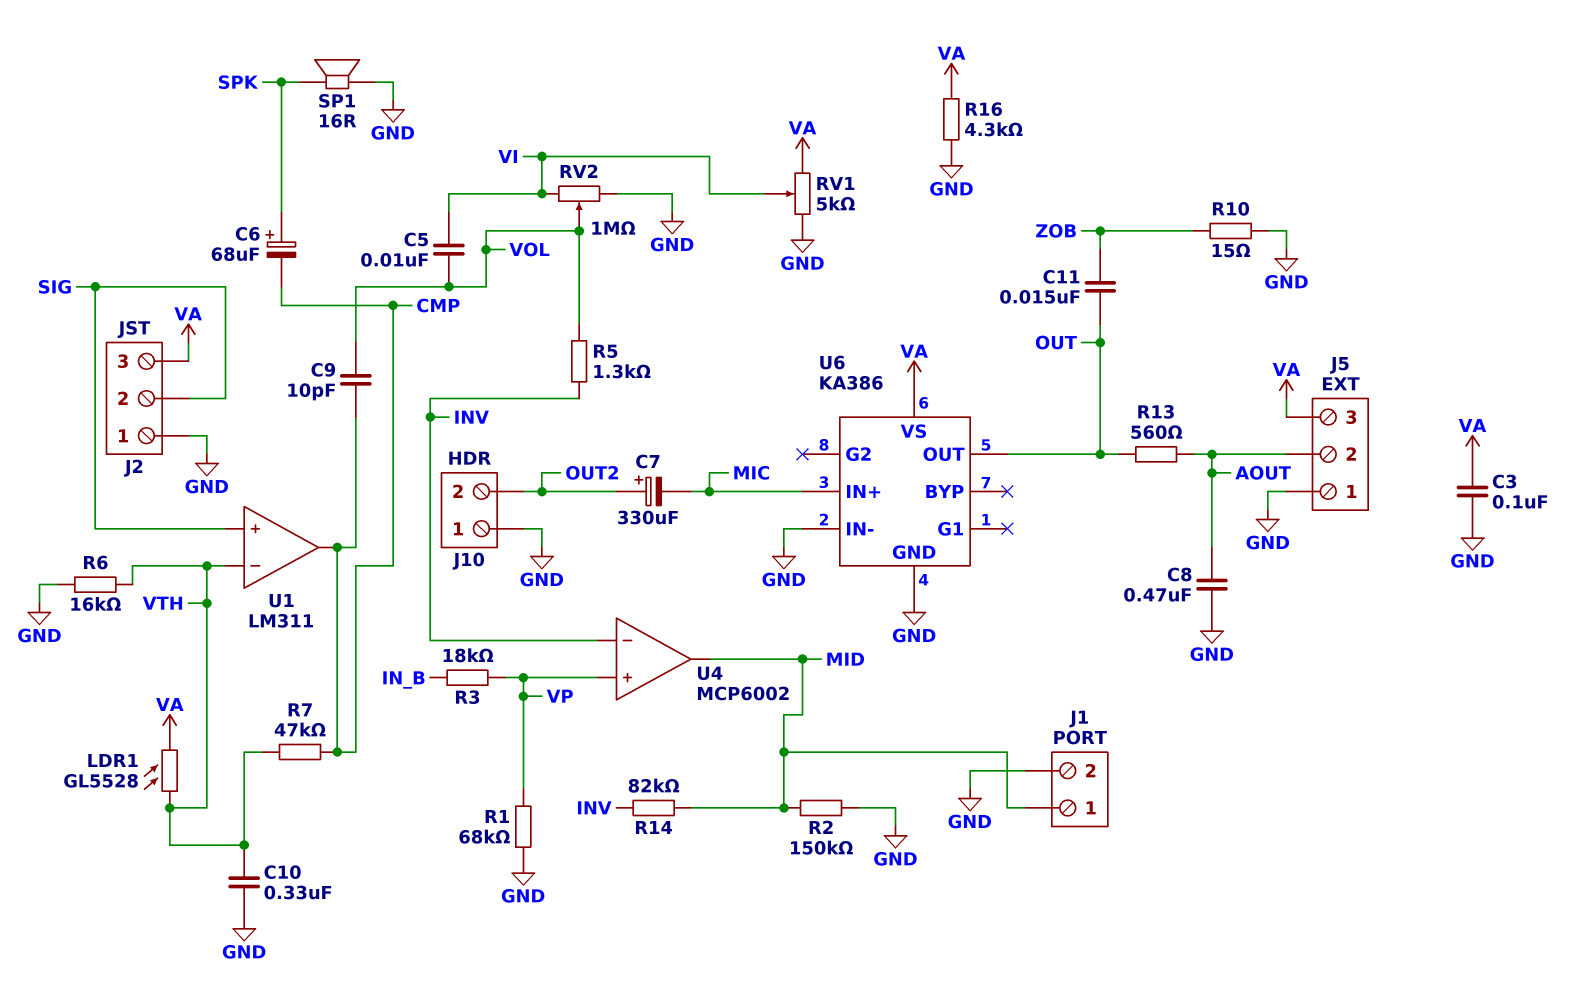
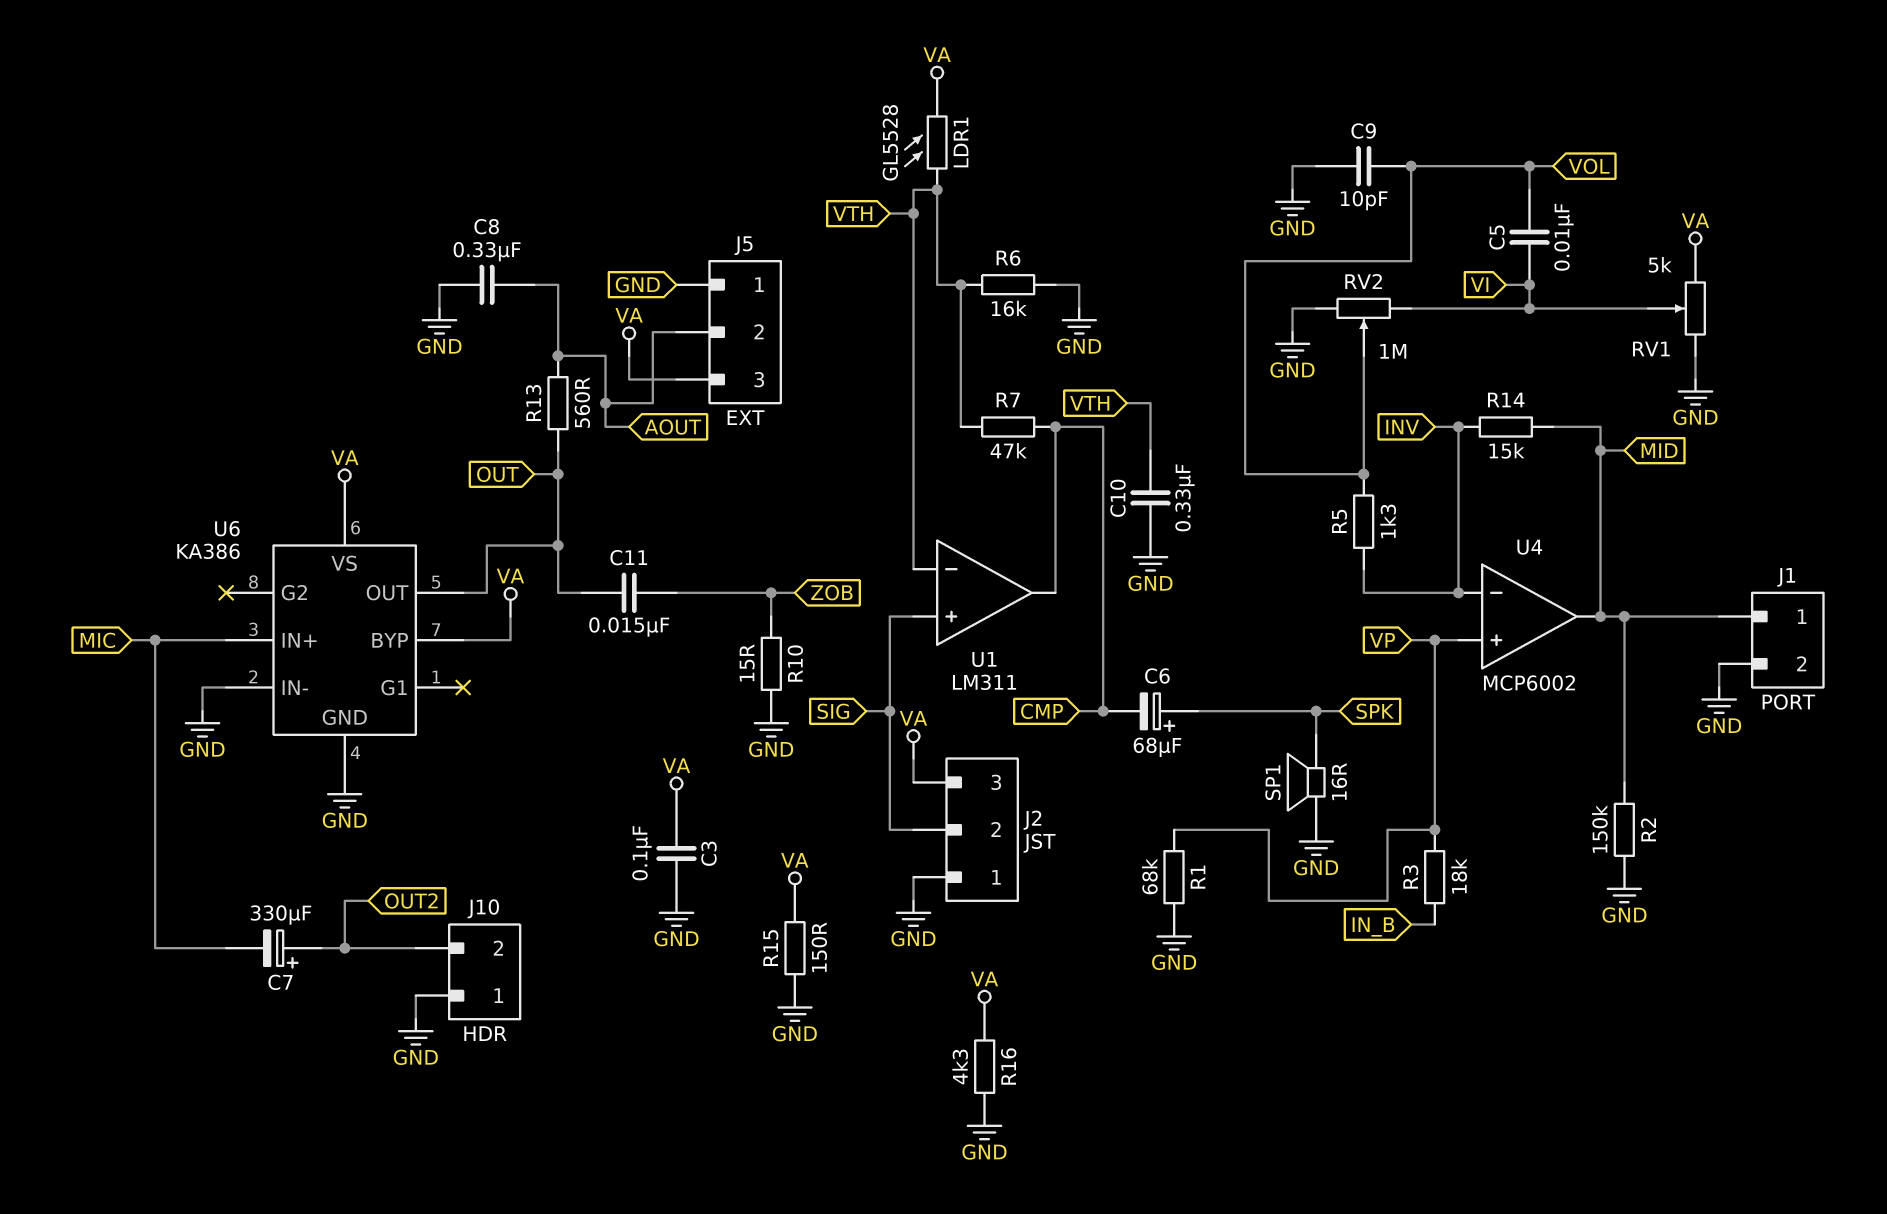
C8: 470nF (AOUT, GND) -> 330nF (AOUT, GND)
C9: 10pF (CMP, VOL) -> 10pF (GND, VOL)
R14: 82k (INV, MID) -> 15k (INV, MID)
R15: none -> 150 (GND, VA)
U6 pin BYP: none -> VA

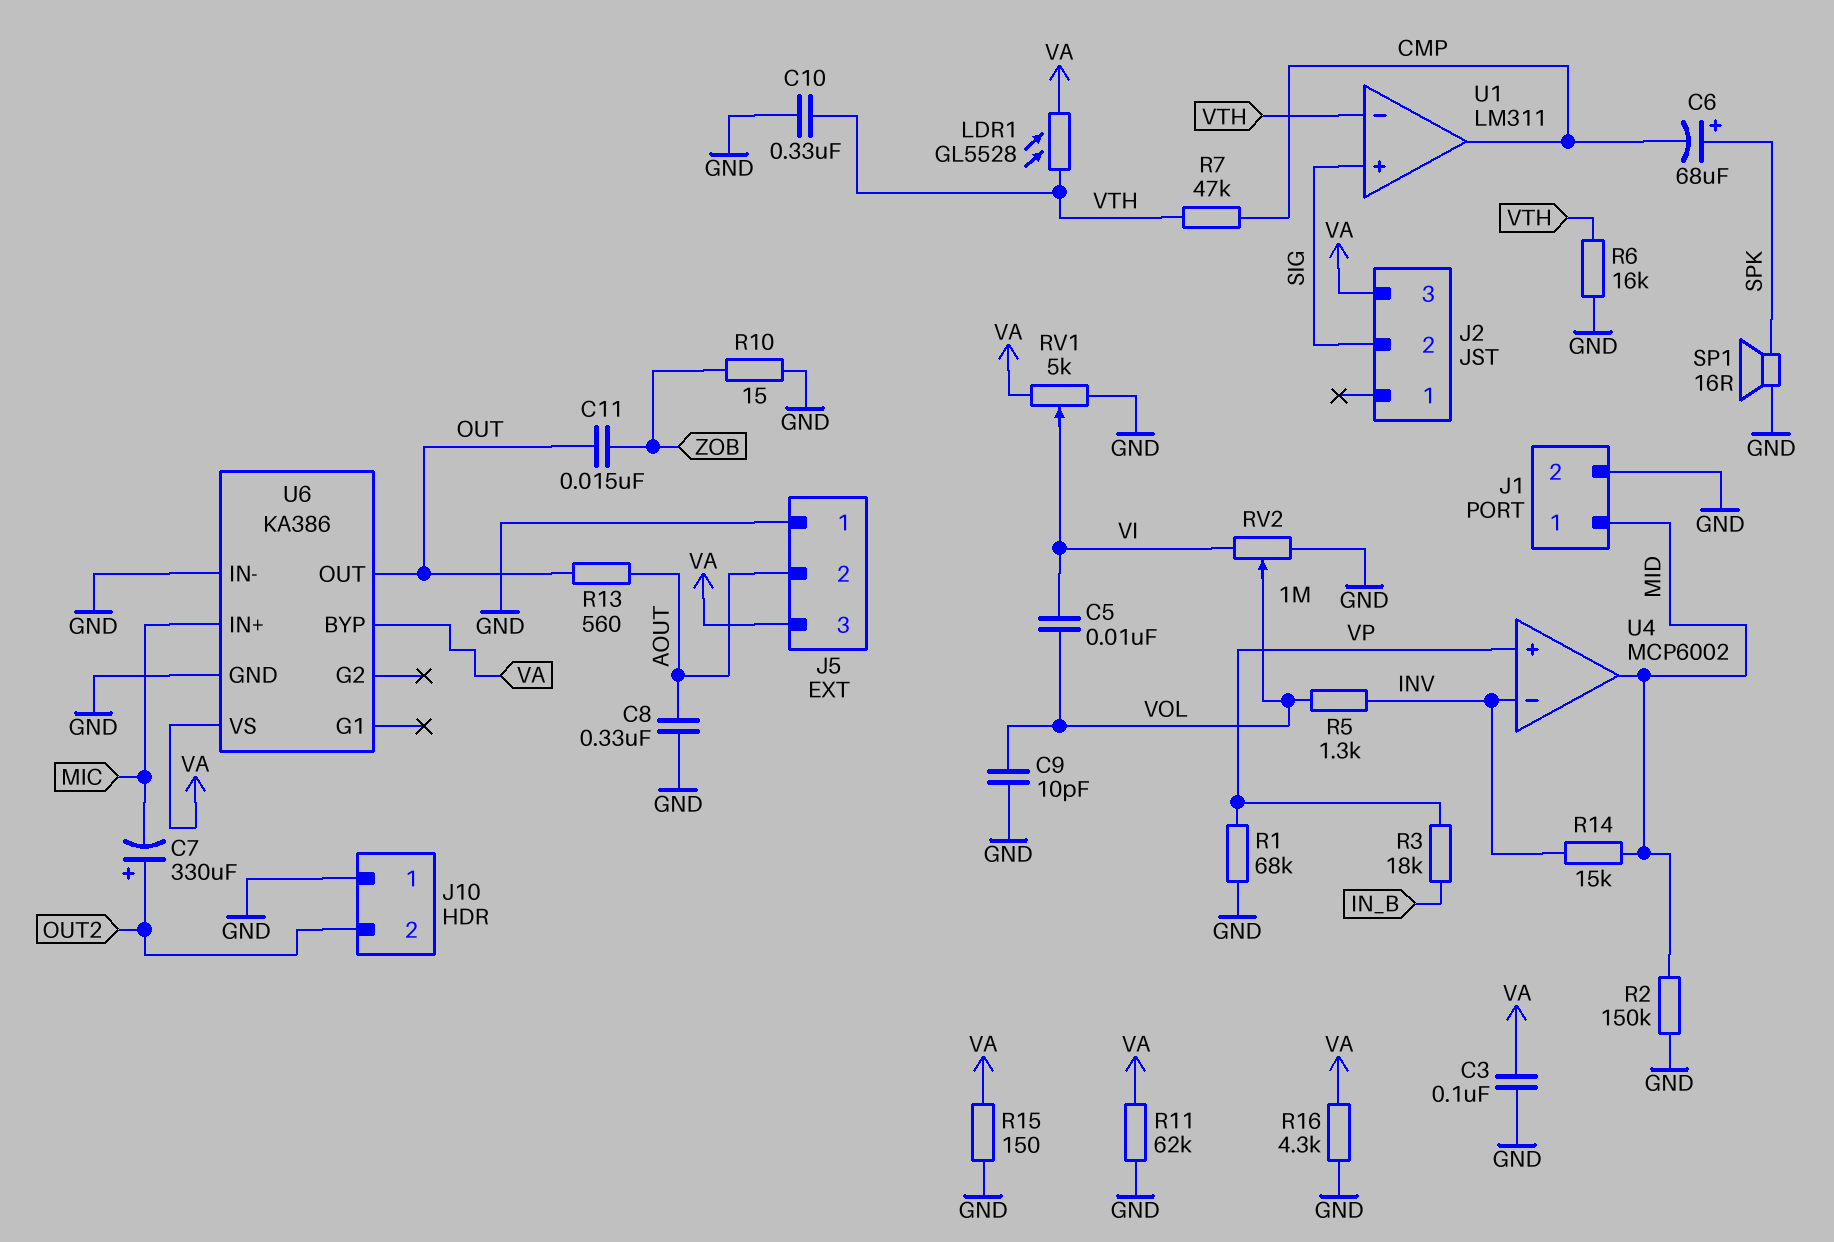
J2 pin 1: GND -> none
R11: none -> 62k (GND, VA)

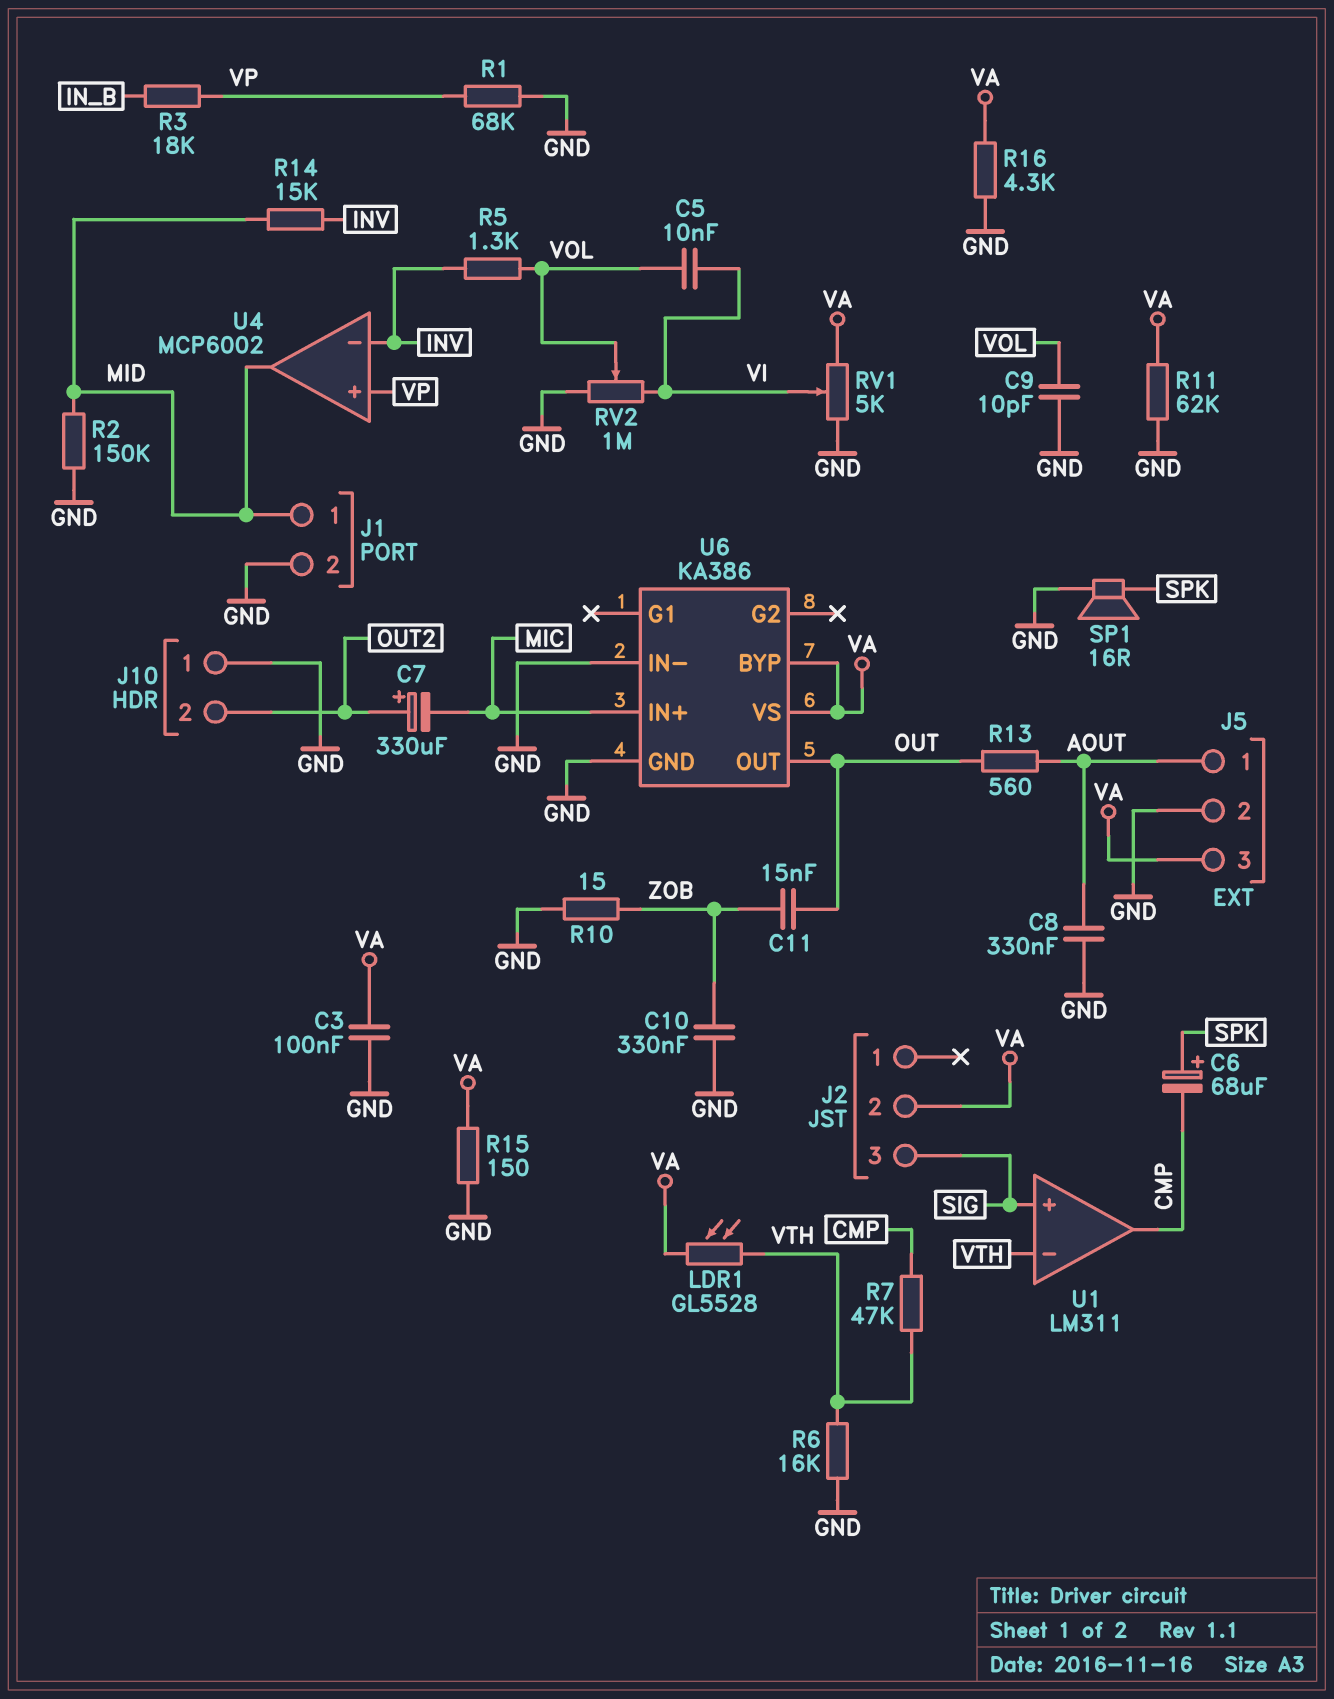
C10: 330nF (GND, VTH) -> 330nF (GND, ZOB)
J2 pin 2: SIG -> VA
J2 pin 3: VA -> SIG
J5 pin 1: GND -> AOUT
J5 pin 2: AOUT -> GND

